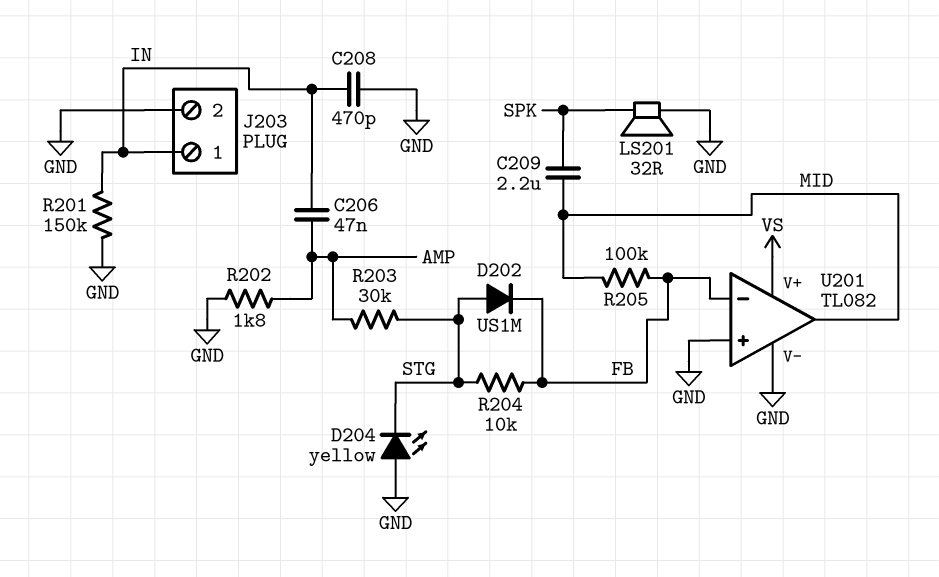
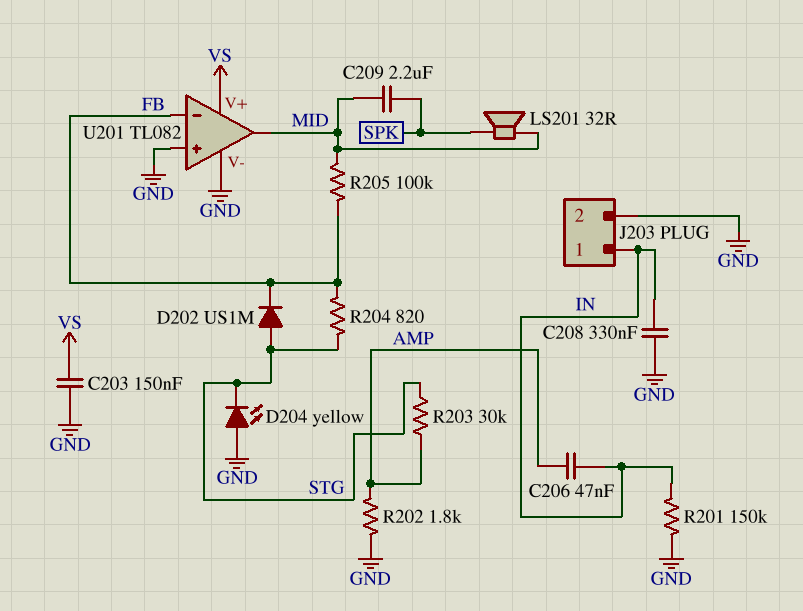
C203: none -> 150nF (GND, VS)
C208: 470pF (GND, IN) -> 330nF (GND, IN)
LS201: speaker 32R (GND, SPK) -> speaker 32R (MID, SPK)
R204: 10k (FB, STG) -> 820 (FB, STG)

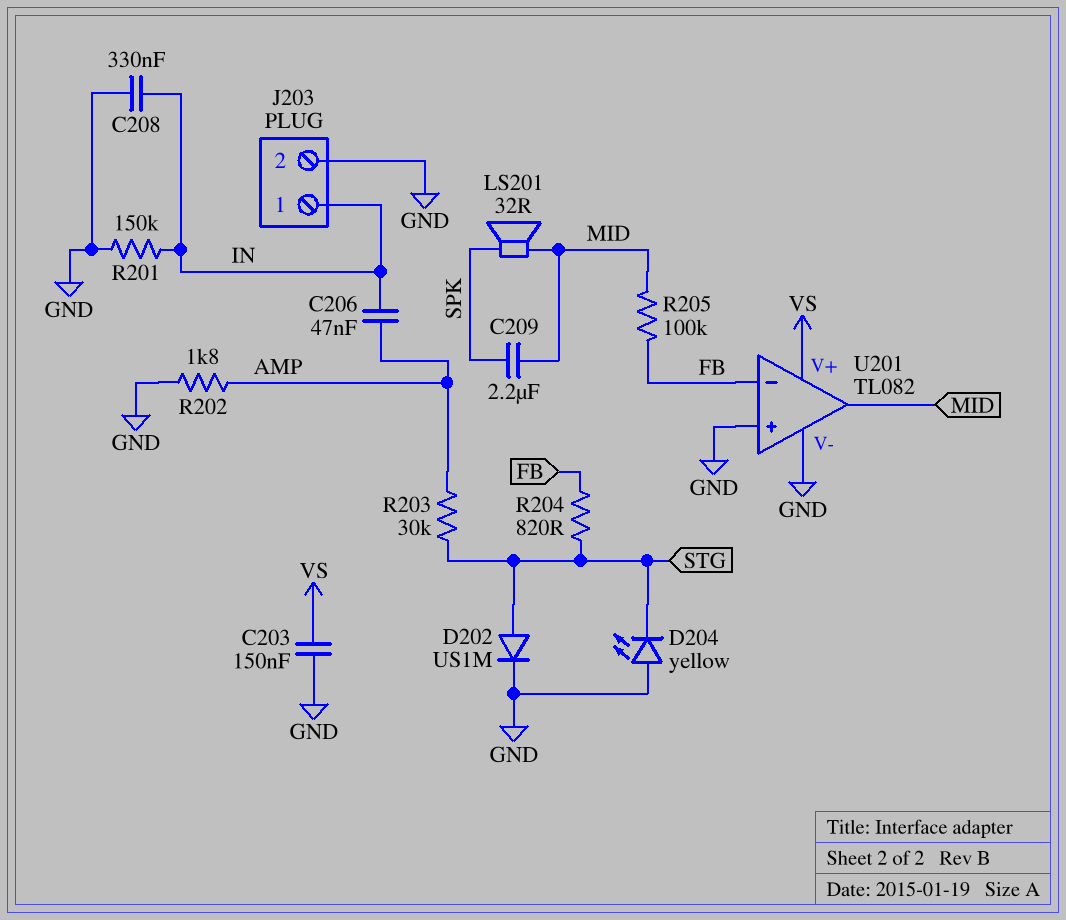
D202: diode US1M (A STG, K FB) -> diode US1M (A STG, K GND)

